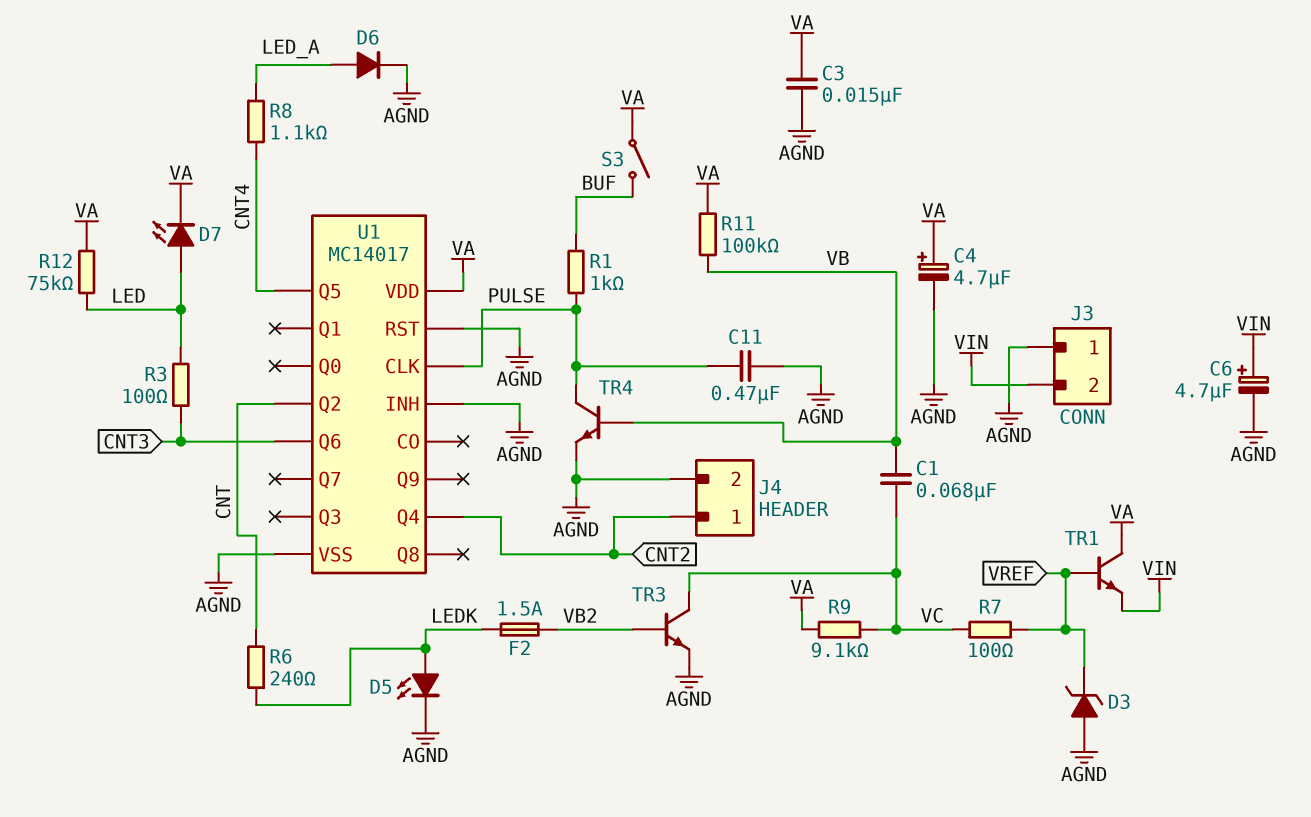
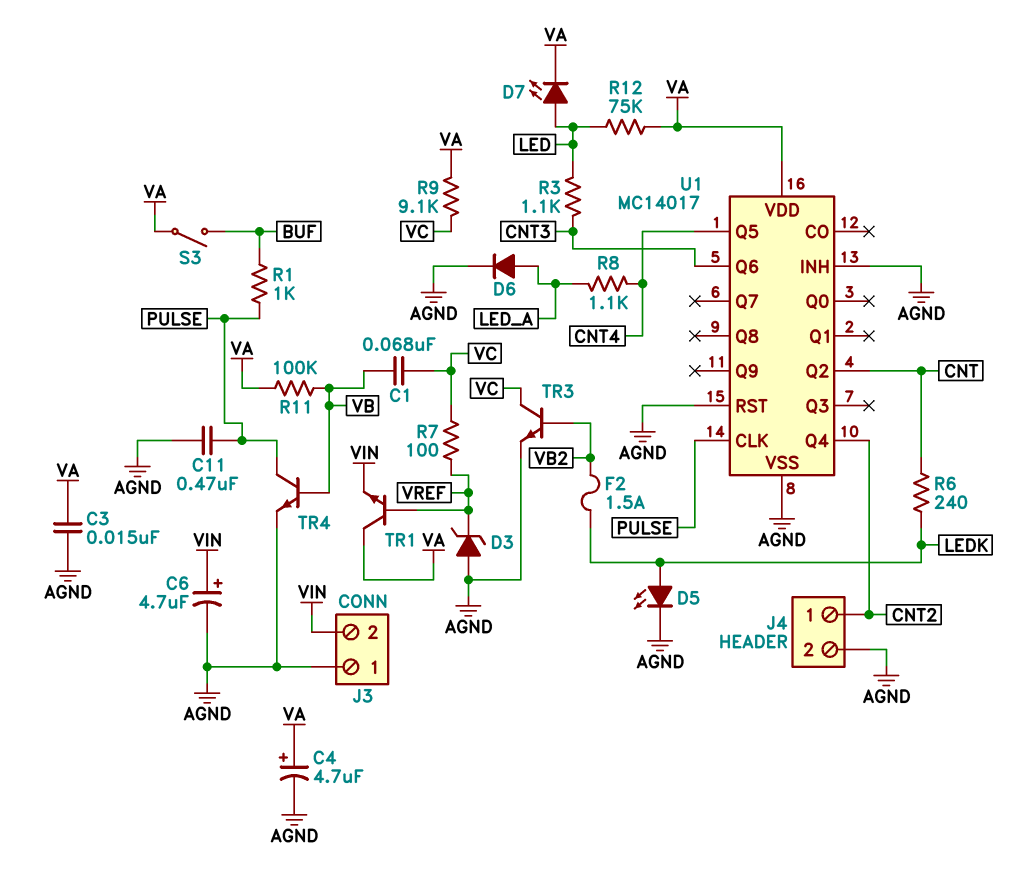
R3: 100 (CNT3, LED) -> 1.1k (CNT3, LED)

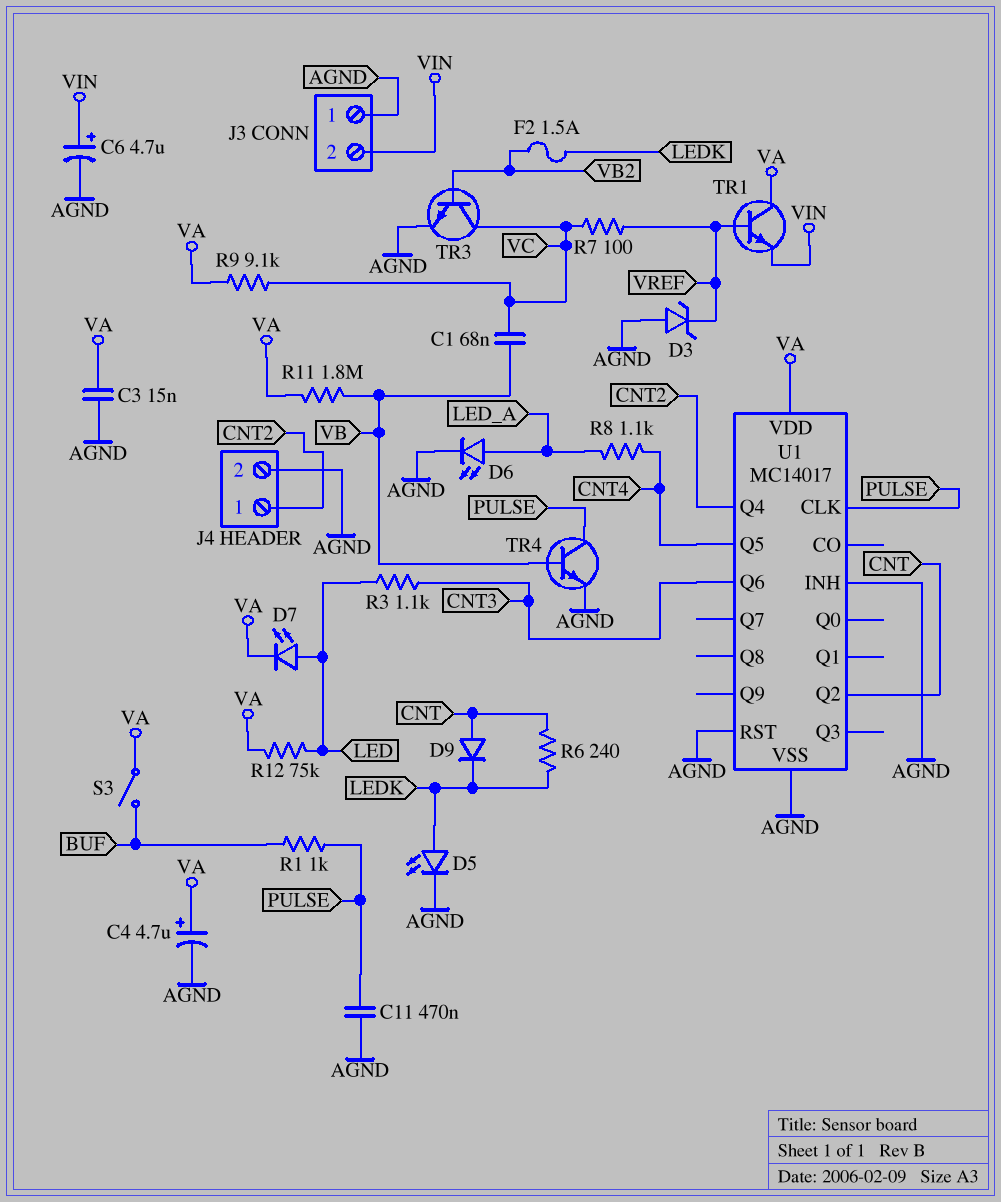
D6: diode (A LED_A, K AGND) -> LED (A LED_A, K AGND)
D9: none -> diode (A CNT, K LEDK)
R11: 100k (VA, VB) -> 1.8M (VA, VB)

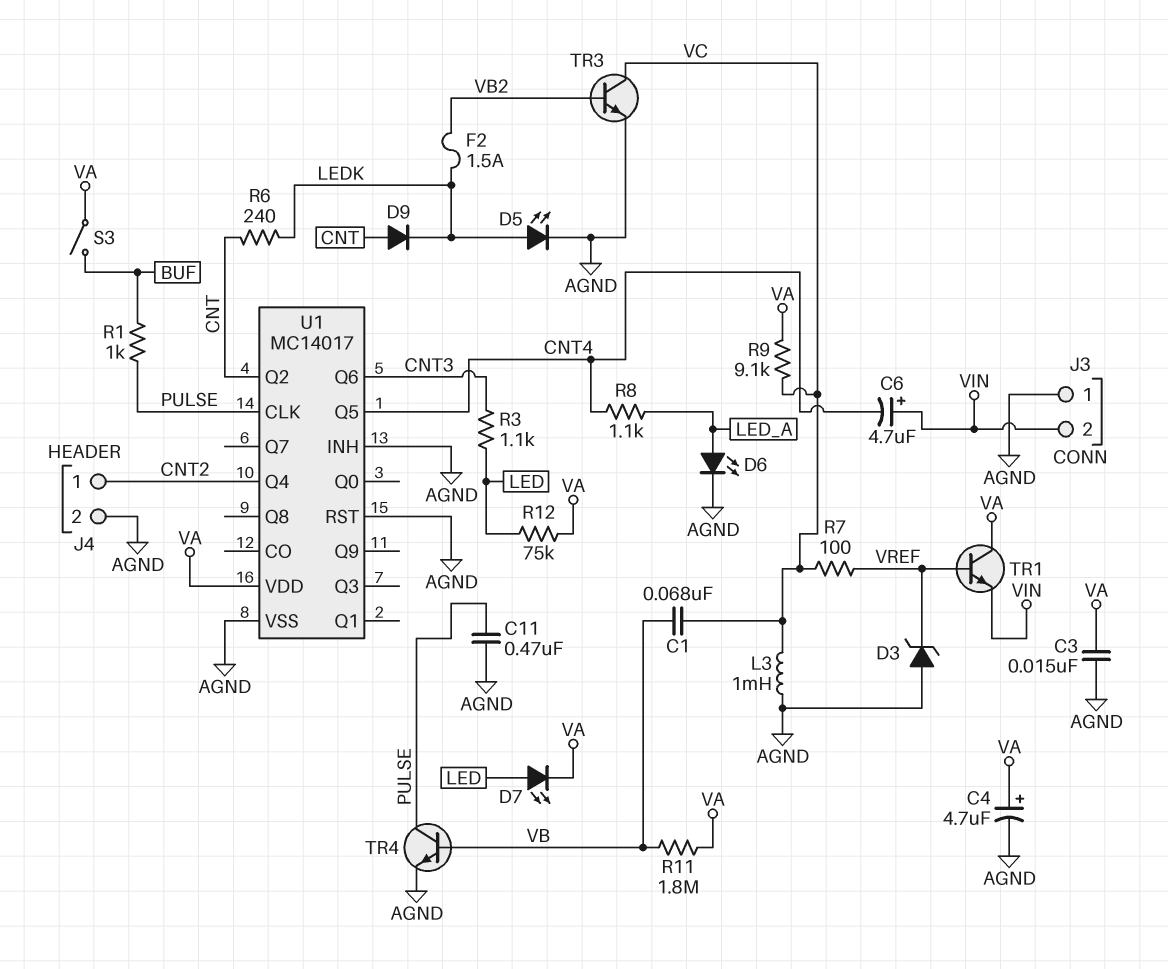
C6: 4.7uF (plus VIN, minus AGND) -> 4.7uF (plus VIN, minus CNT4)
L3: none -> 1mH (AGND, VC)

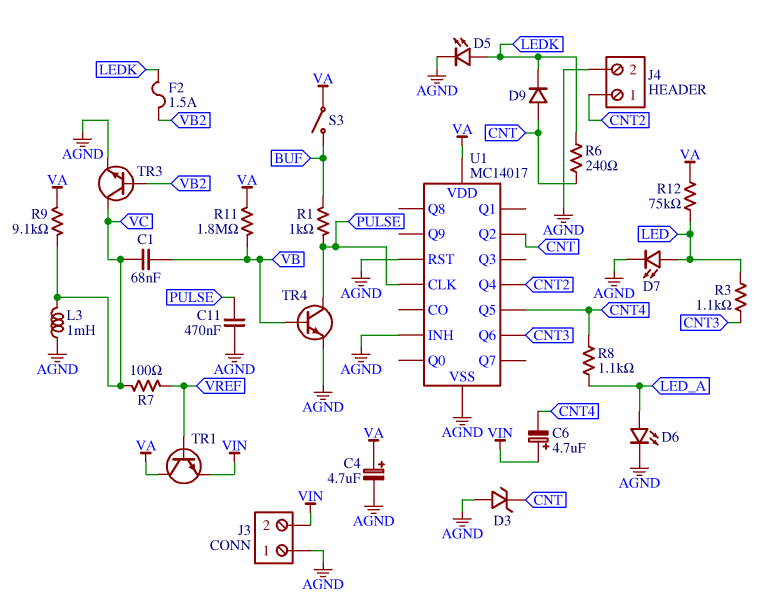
C3: 15nF (AGND, VA) -> none
D3: zener (A AGND, K VREF) -> zener (A AGND, K CNT)
D7: LED (A LED, K VA) -> LED (A LED, K AGND)

